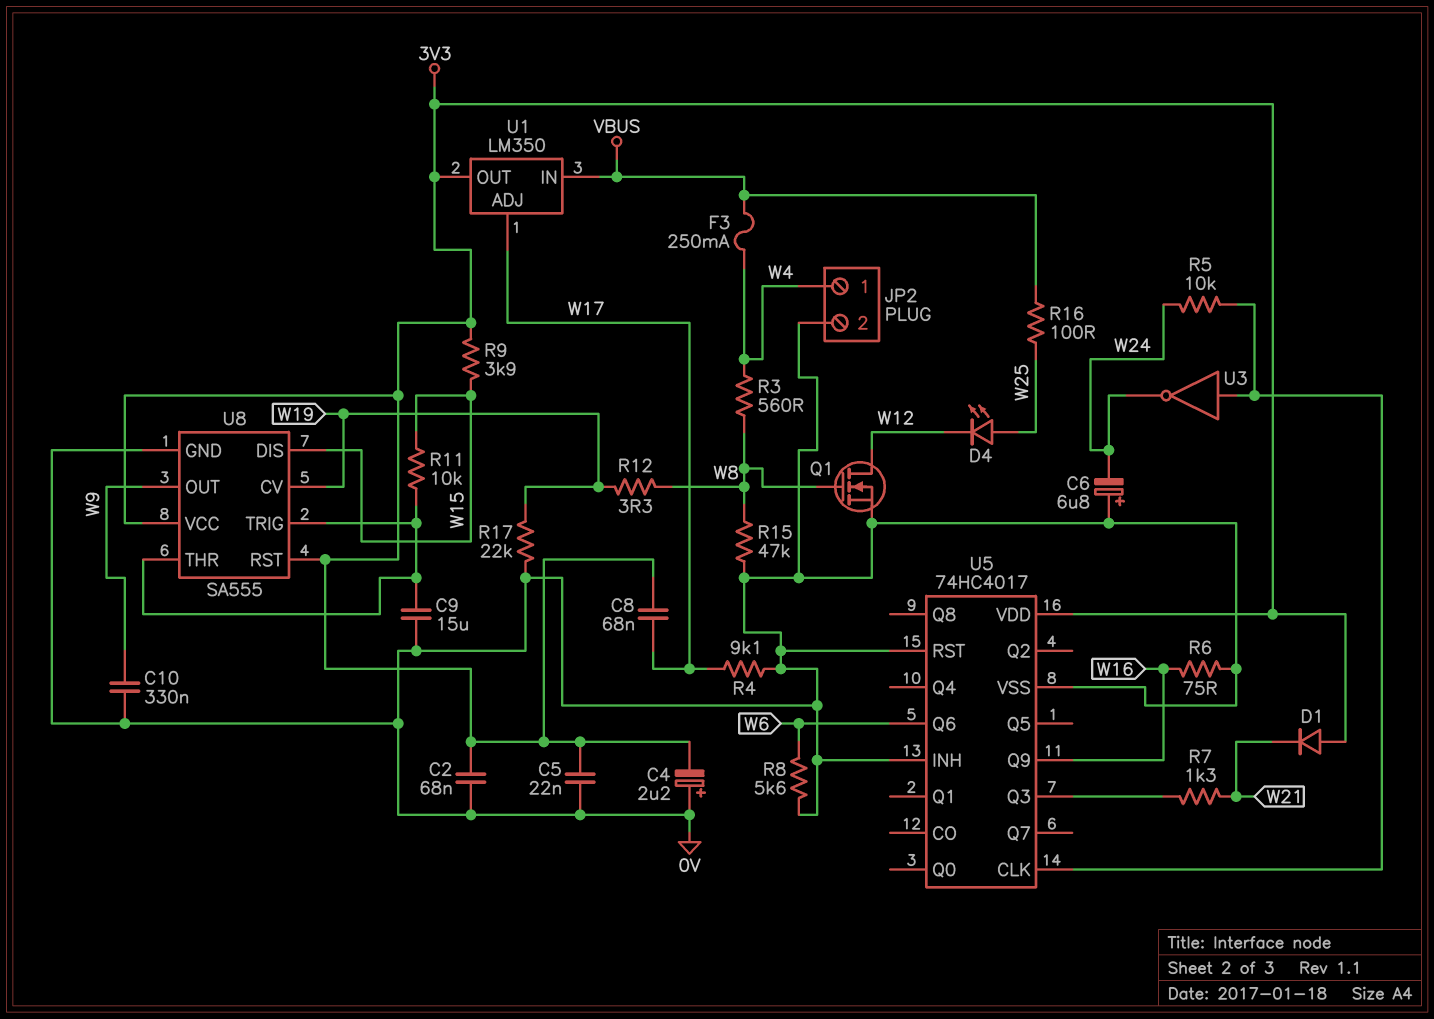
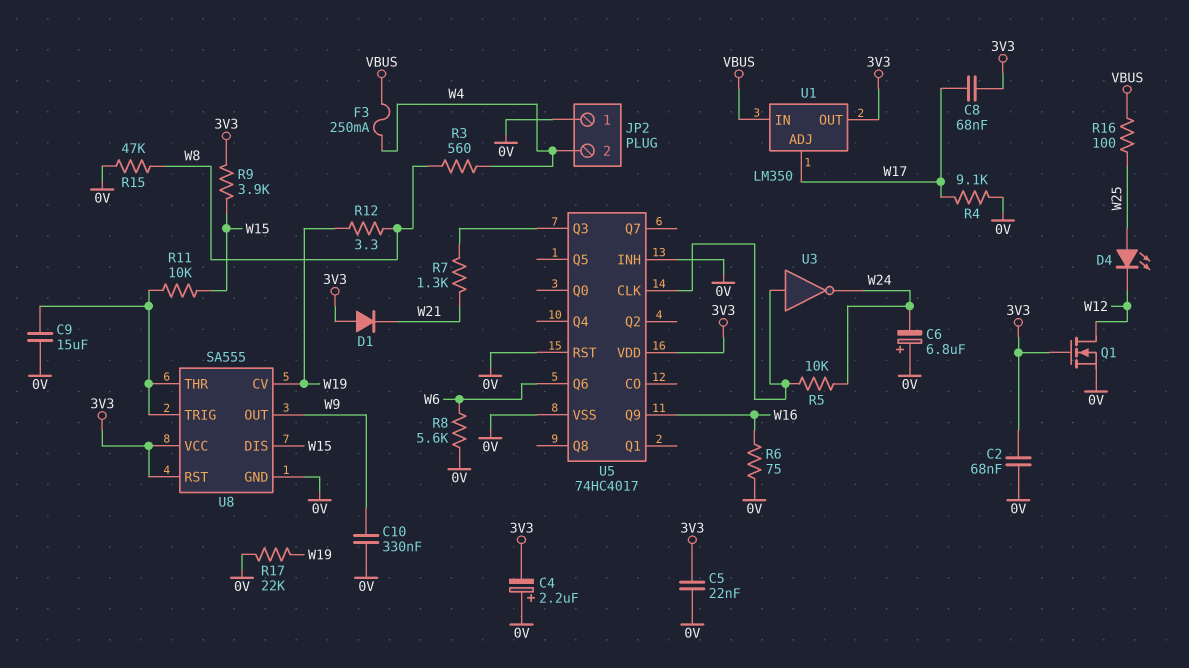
JP2 pin 1: W4 -> 0V
JP2 pin 2: 0V -> W4
Q1: NMOS (G W8, D W12, S 0V) -> NMOS (G 3V3, D W12, S 0V)

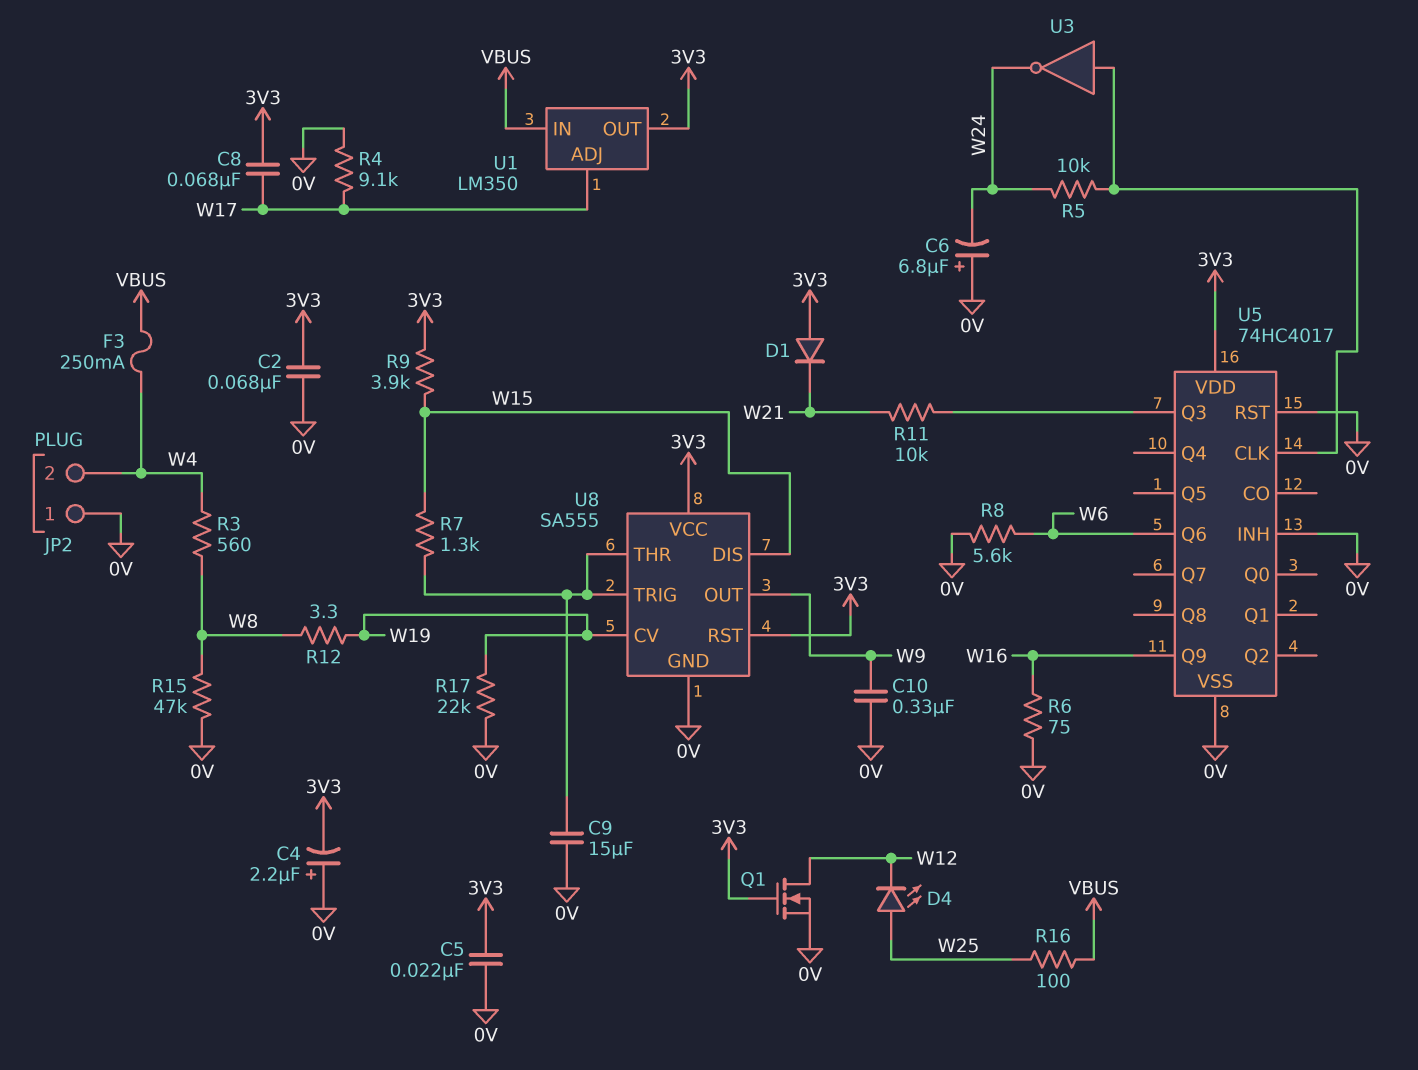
R7: 1.3k (U5/Q3, W21) -> 1.3k (U8/THR, W15)
R11: 10k (U8/THR, W15) -> 10k (U5/Q3, W21)

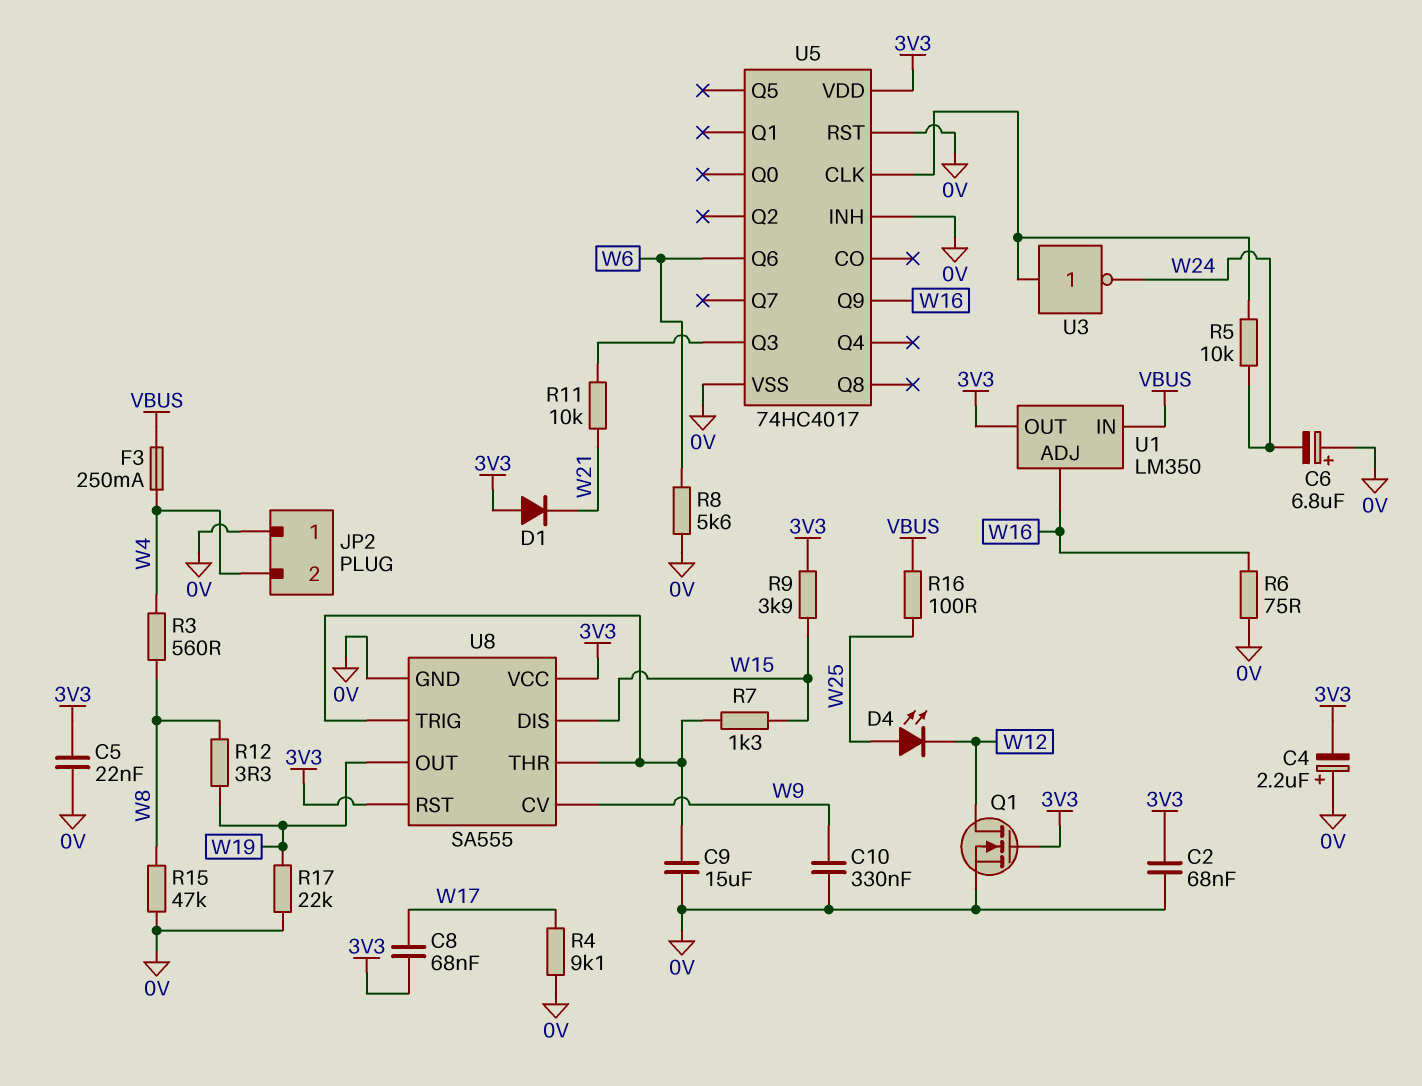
U1 pin ADJ: W17 -> W16
U8 pin CV: W19 -> W9
U8 pin OUT: W9 -> W19

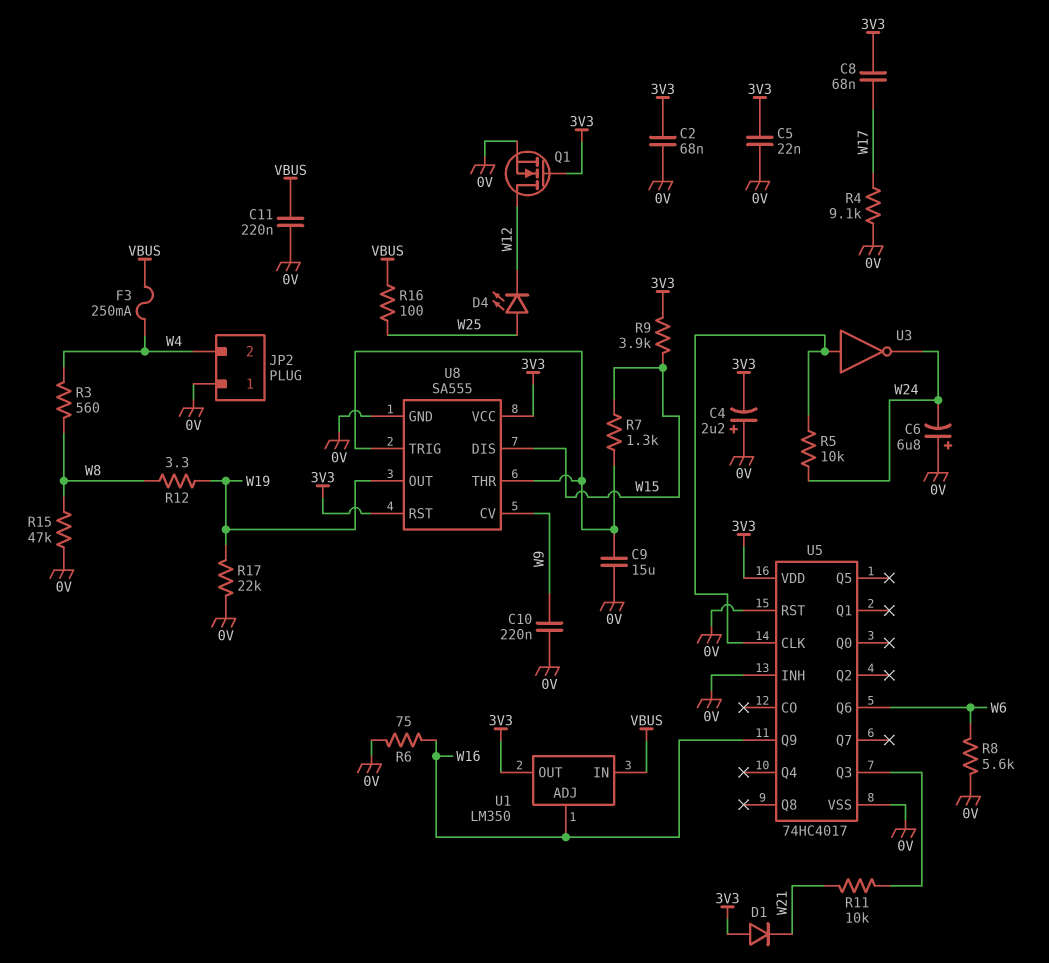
C10: 330nF (0V, W9) -> 220nF (0V, W9)
C11: none -> 220nF (0V, VBUS)

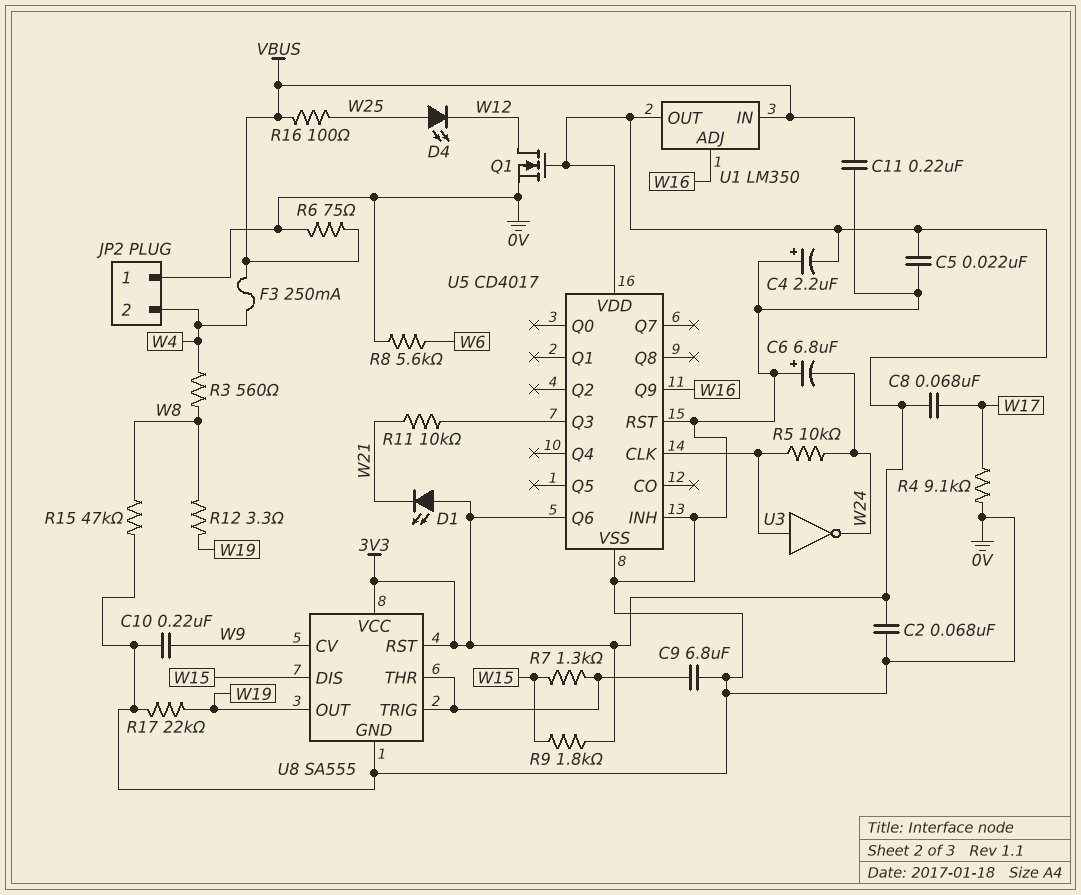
C9: 15uF (0V, U8/THR) -> 6.8uF (0V, U8/THR)
D1: diode (A 3V3, K W21) -> LED (A 3V3, K W21)
R6: 75 (0V, W16) -> 75 (0V, VBUS)
R9: 3.9k (3V3, W15) -> 1.8k (3V3, W15)
U5: 74HC4017 -> CD4017
U5 pin Q6: W6 -> 3V3

